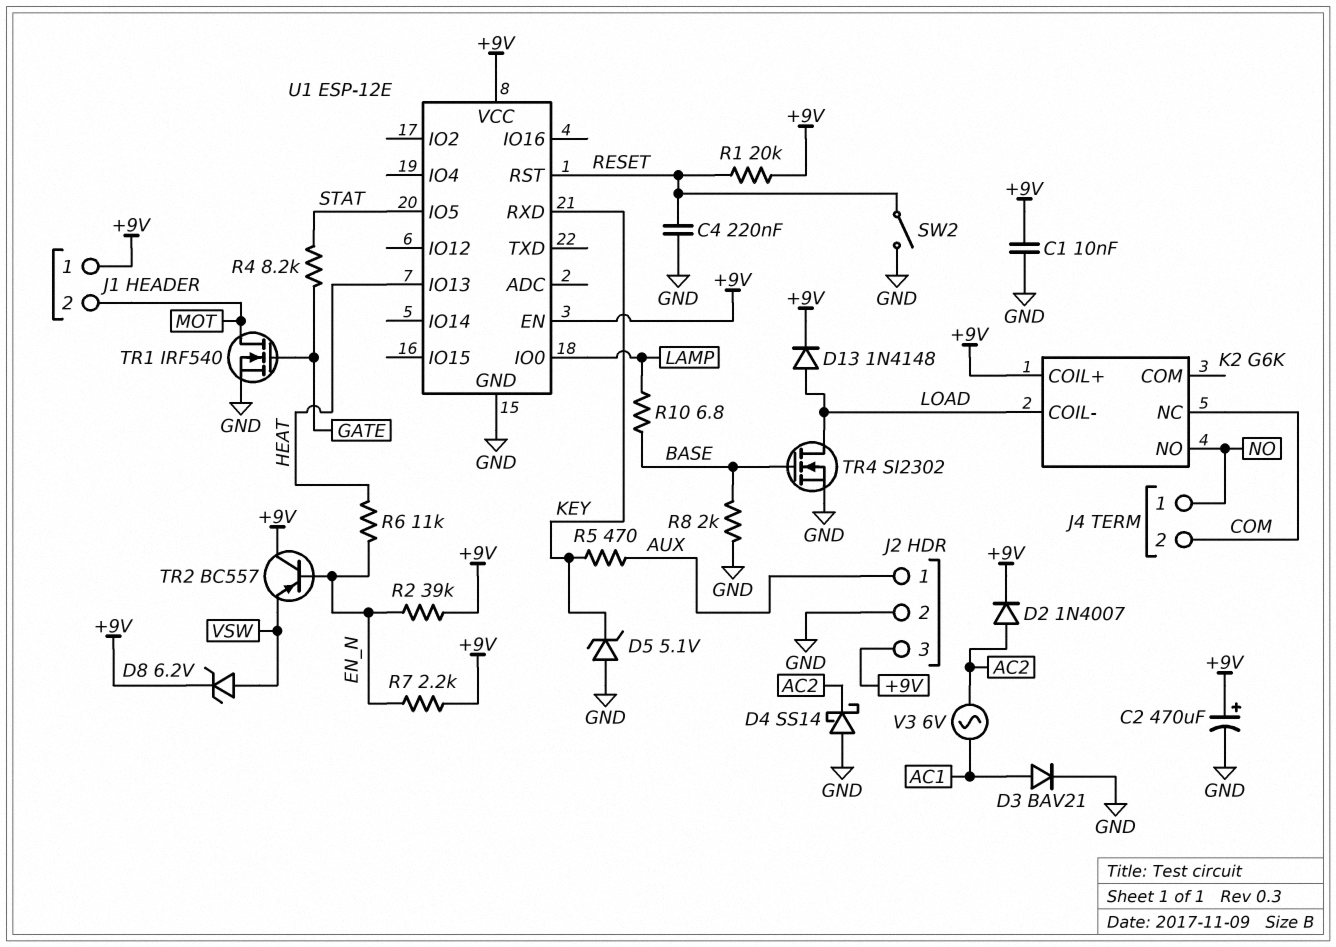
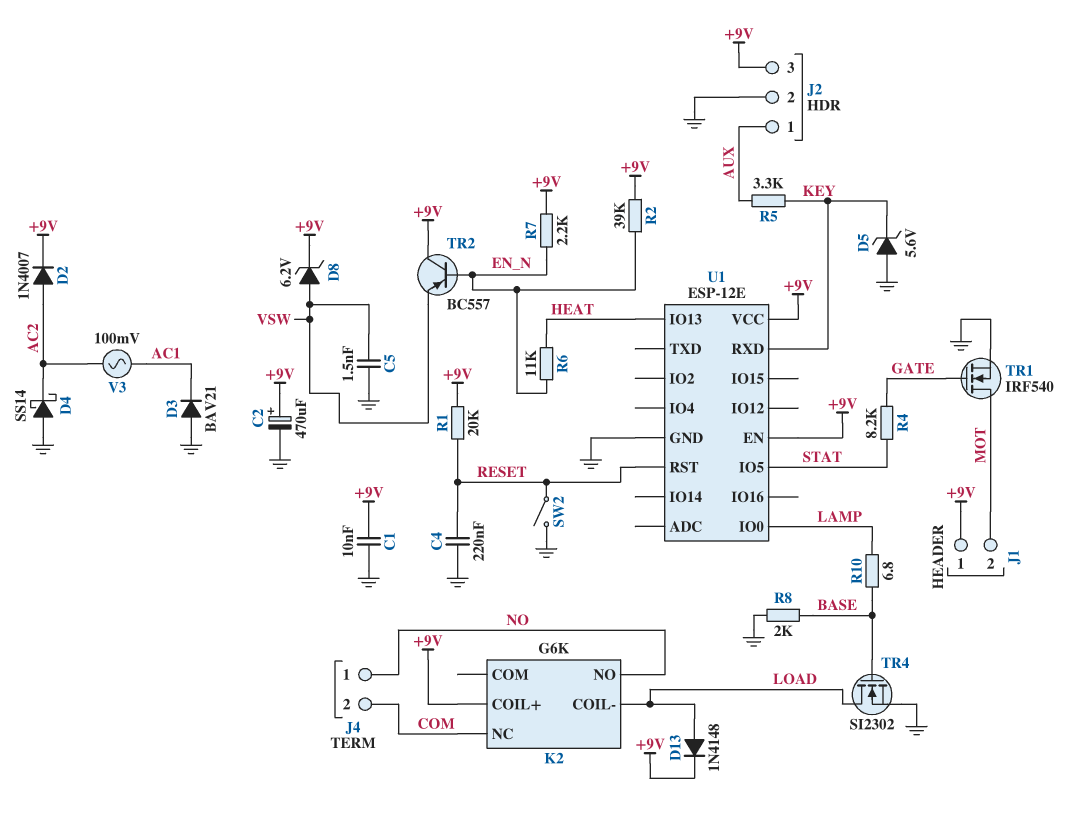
C5: none -> 1.5nF (GND, VSW)
D3: diode BAV21 (A AC1, K GND) -> diode BAV21 (A GND, K AC1)
D5: zener 5.1V (A GND, K KEY) -> zener 5.6V (A GND, K KEY)
R5: 470 (AUX, KEY) -> 3.3k (AUX, KEY)
V3: AC 6V (AC1, AC2) -> AC 100mV (AC1, AC2)

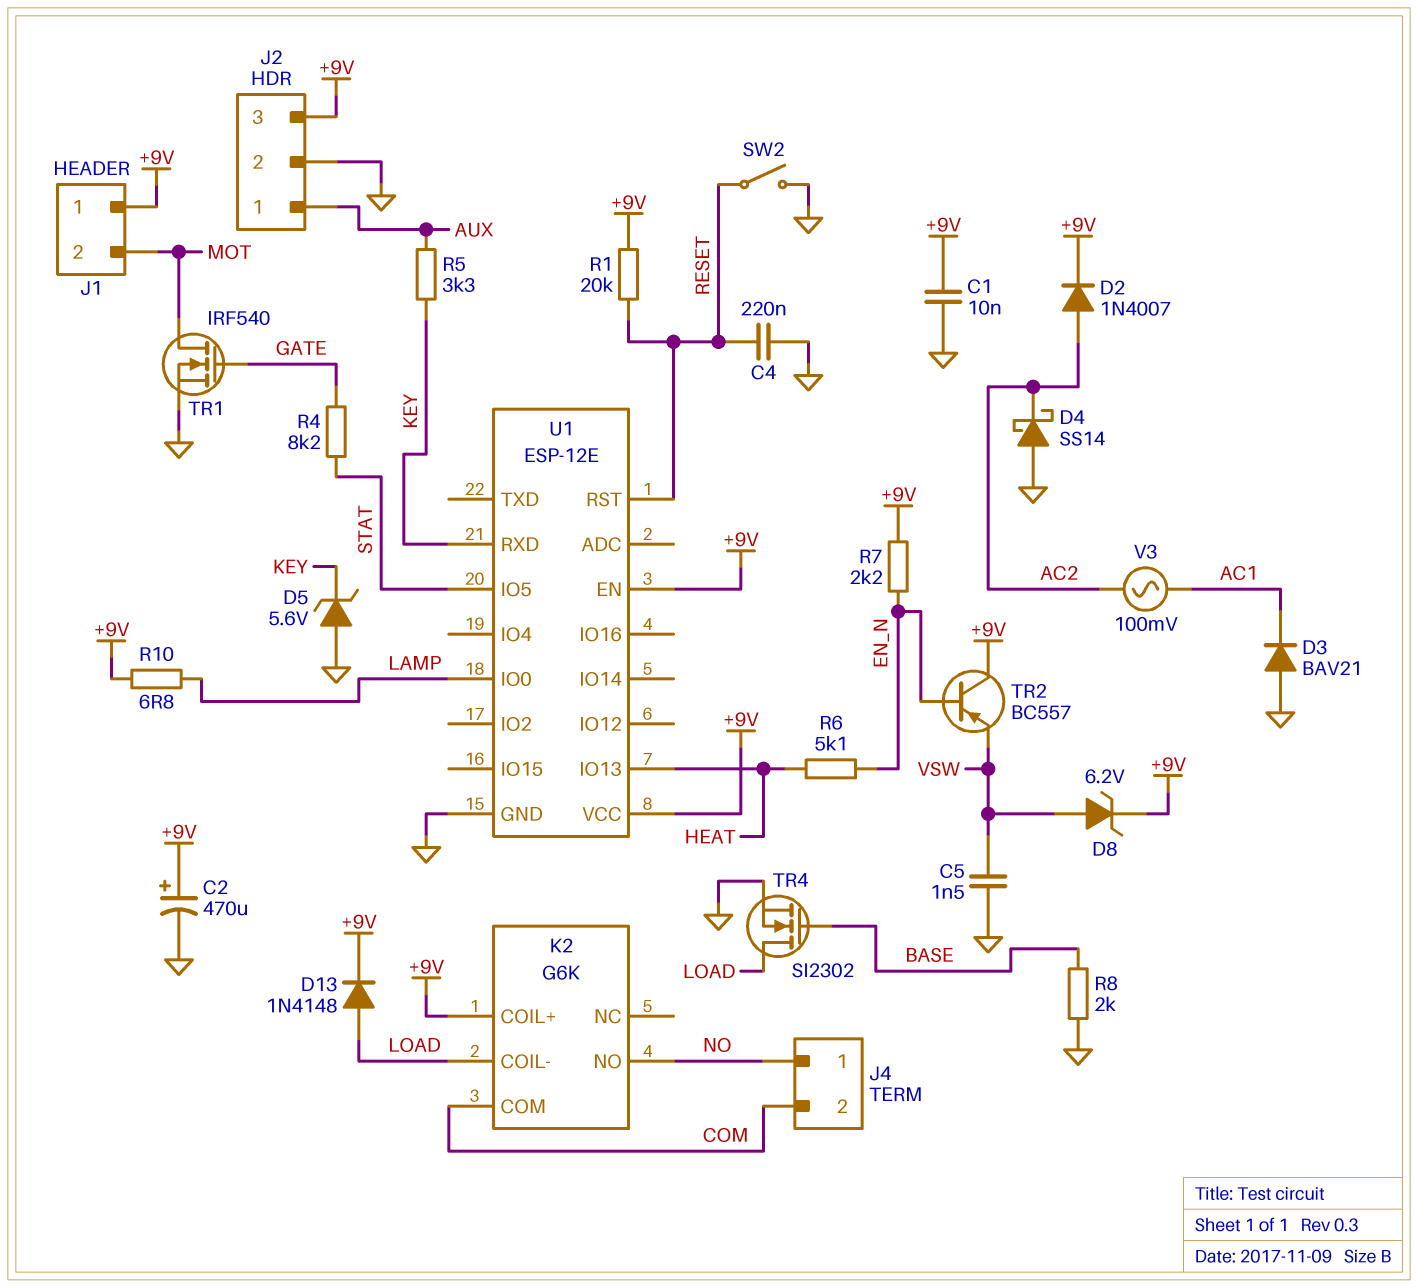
K2 pin COM: none -> COM
K2 pin NC: COM -> none
R2: 39k (+9V, EN_N) -> none
R6: 11k (EN_N, HEAT) -> 5.1k (EN_N, HEAT)
R10: 6.8 (BASE, LAMP) -> 6.8 (+9V, LAMP)

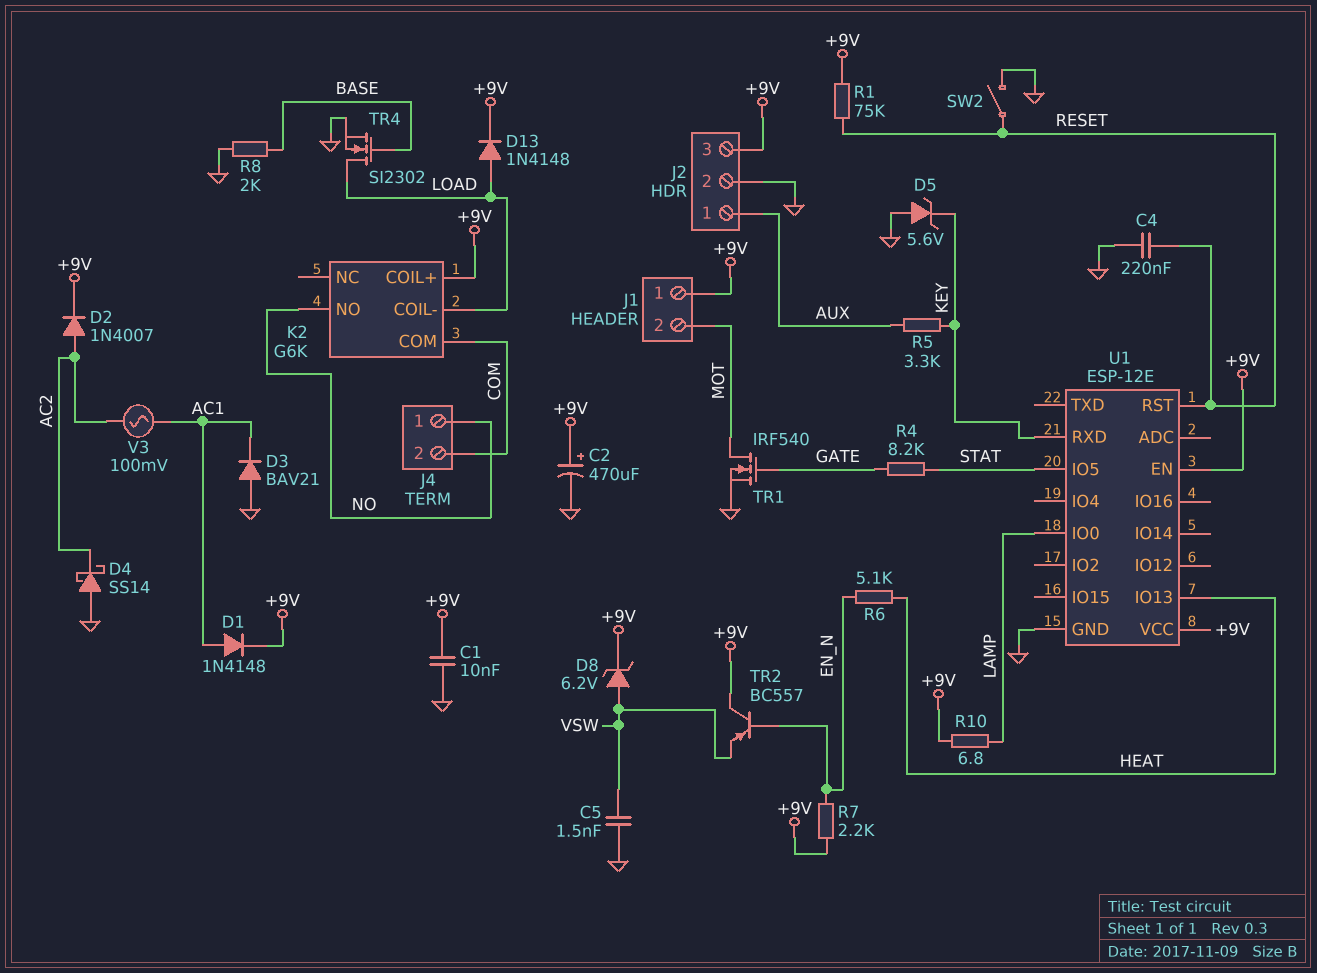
D1: none -> diode 1N4148 (A AC1, K +9V)
R1: 20k (+9V, RESET) -> 75k (+9V, RESET)

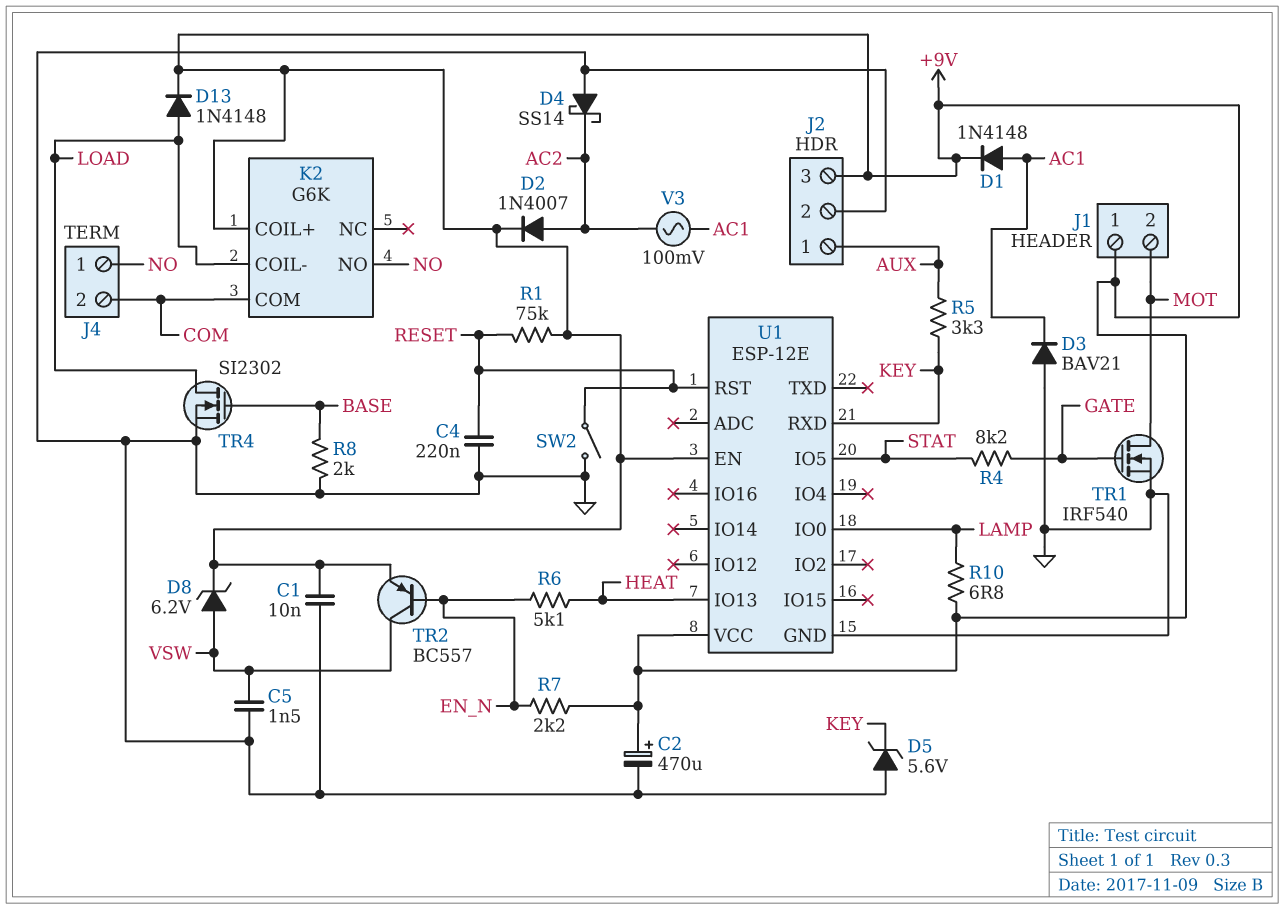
TR2: PNP BC557 (B EN_N, C +9V, E VSW) -> PNP BC557 (B EN_N, C VSW, E +9V)

